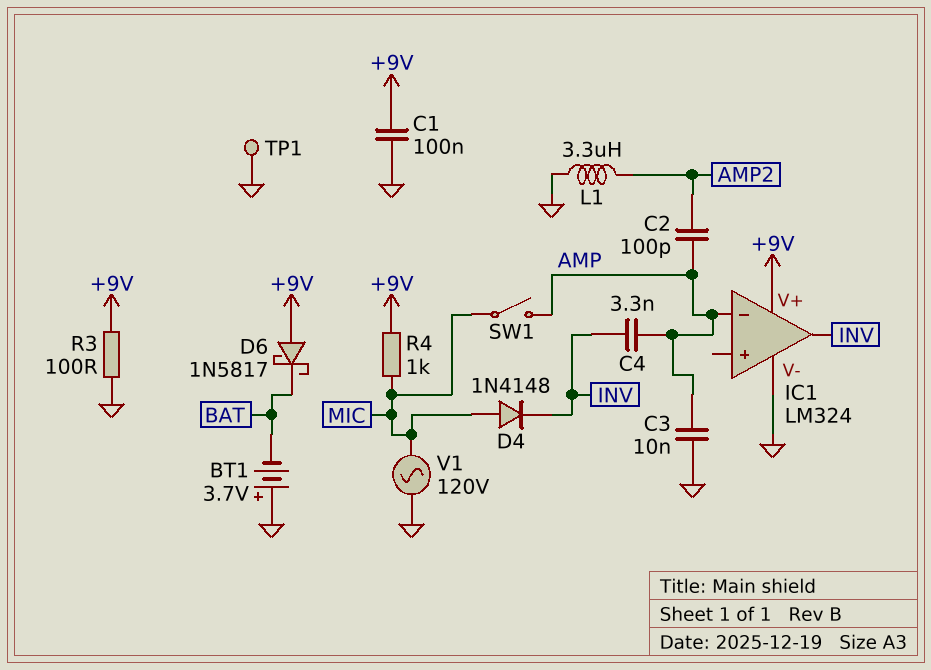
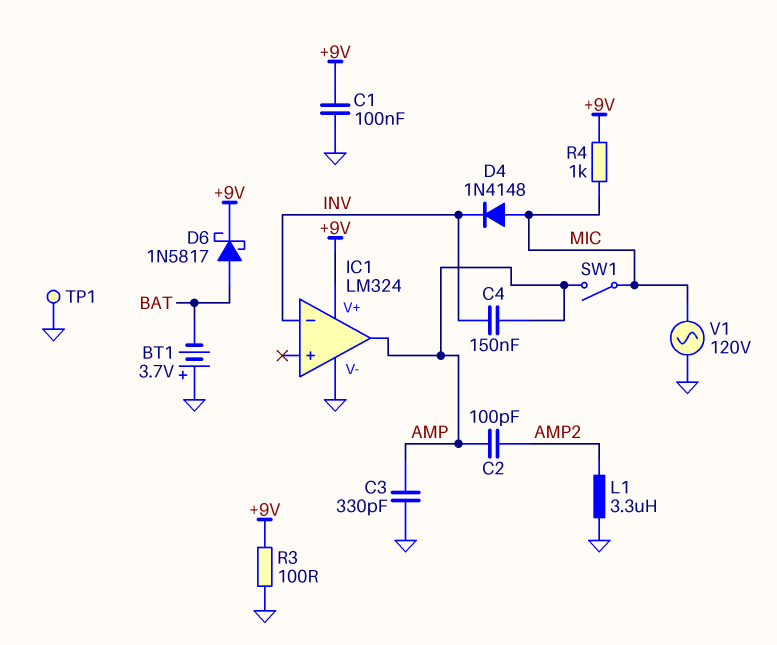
C3: 10nF (AMP, GND) -> 330pF (AMP, GND)
C4: 3.3nF (AMP, INV) -> 150nF (AMP, INV)
D6: schottky 1N5817 (A +9V, K BAT) -> schottky 1N5817 (A BAT, K +9V)
IC1 pin in-: AMP -> INV
IC1 pin out: INV -> AMP

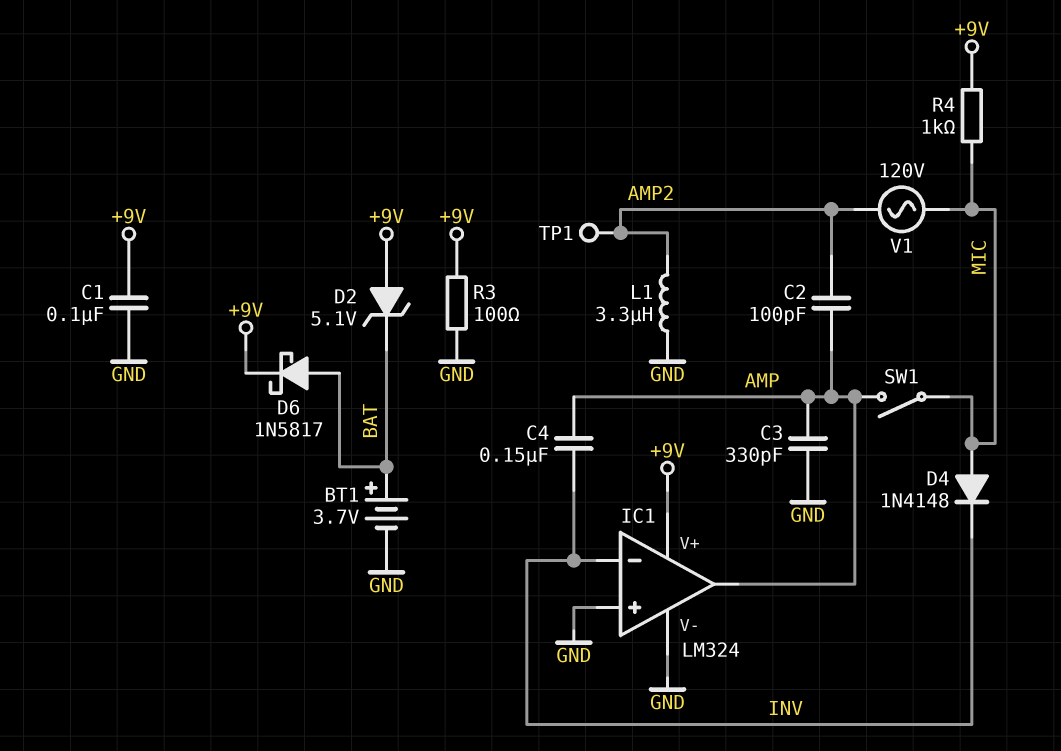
BT1: 3.7V (plus GND, minus BAT) -> 3.7V (plus BAT, minus GND)
D2: none -> zener 5.1V (A +9V, K BAT)
IC1 pin in+: none -> GND
TP1: test point (GND) -> test point (AMP2)
V1: AC 120V (GND, MIC) -> AC 120V (AMP2, MIC)

